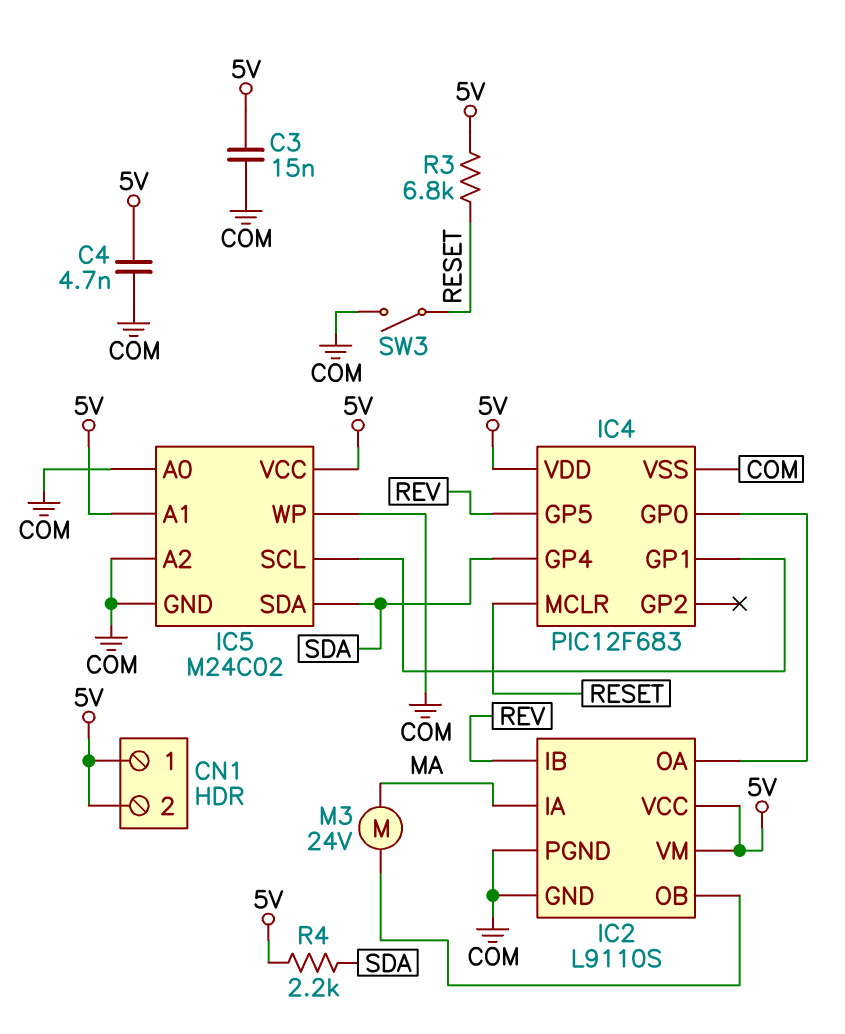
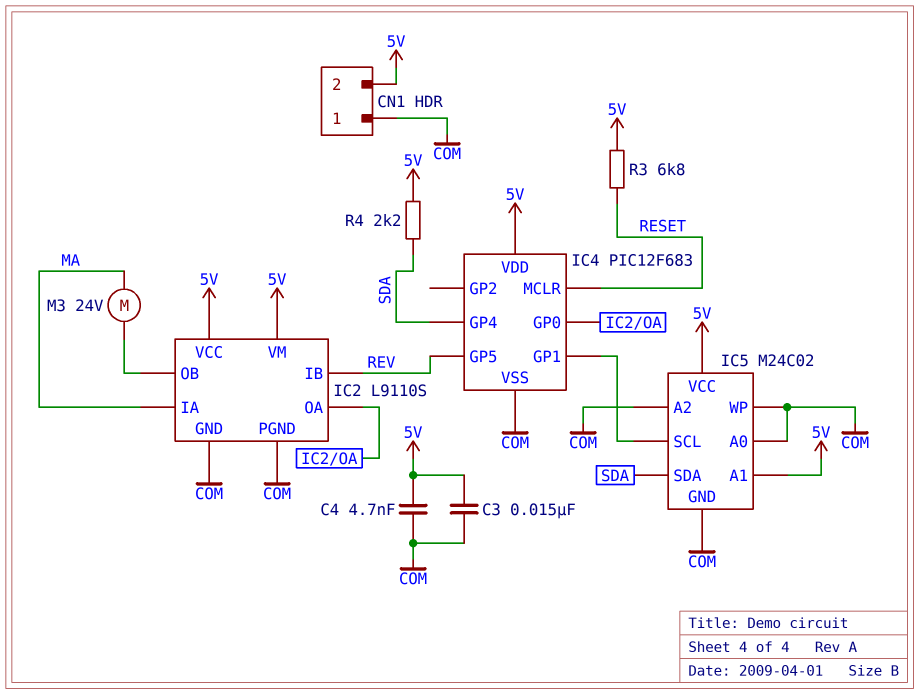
CN1 pin 1: 5V -> COM
SW3: switch (COM, RESET) -> none

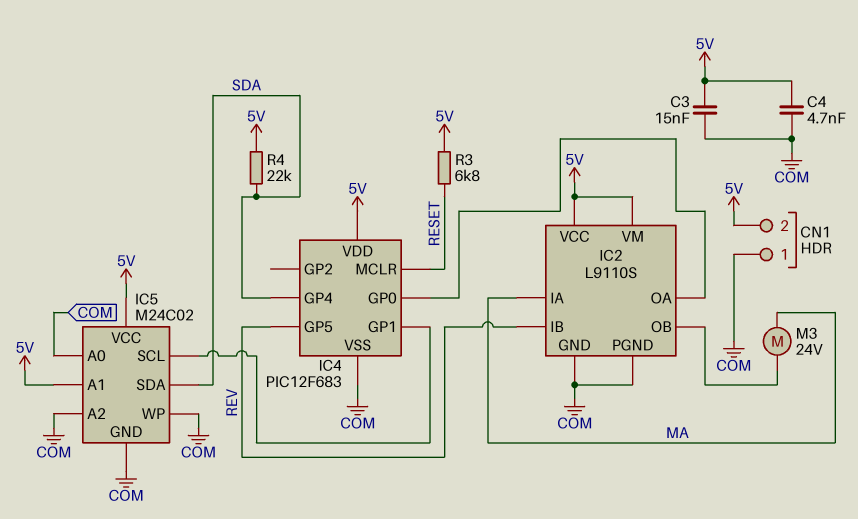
R4: 2.2k (5V, SDA) -> 22k (5V, SDA)

